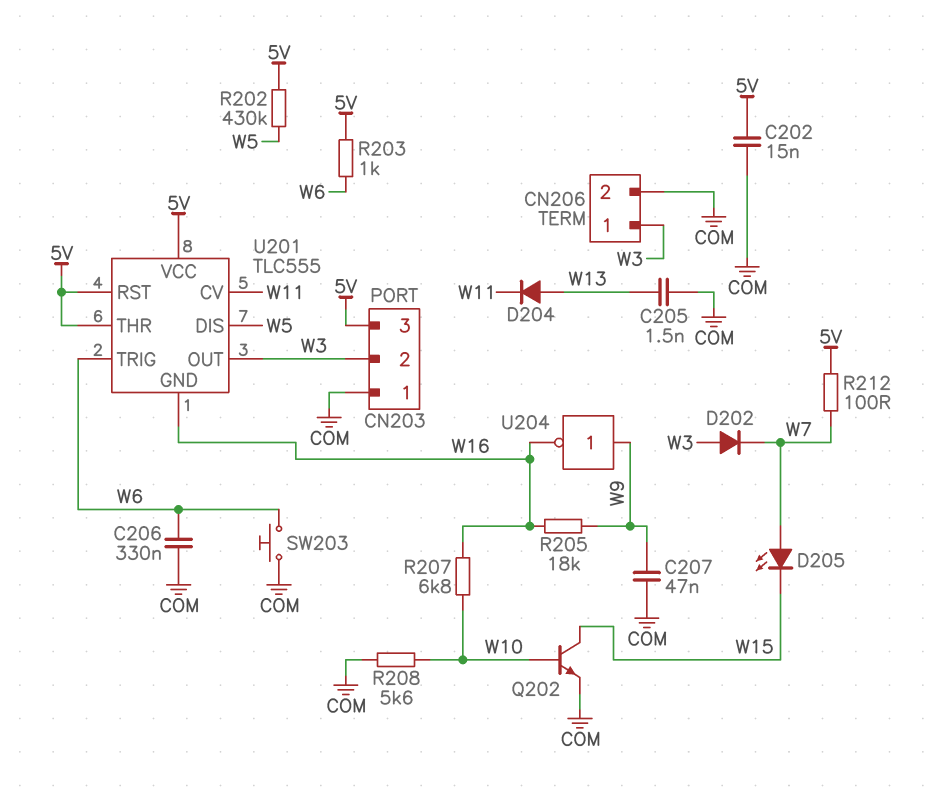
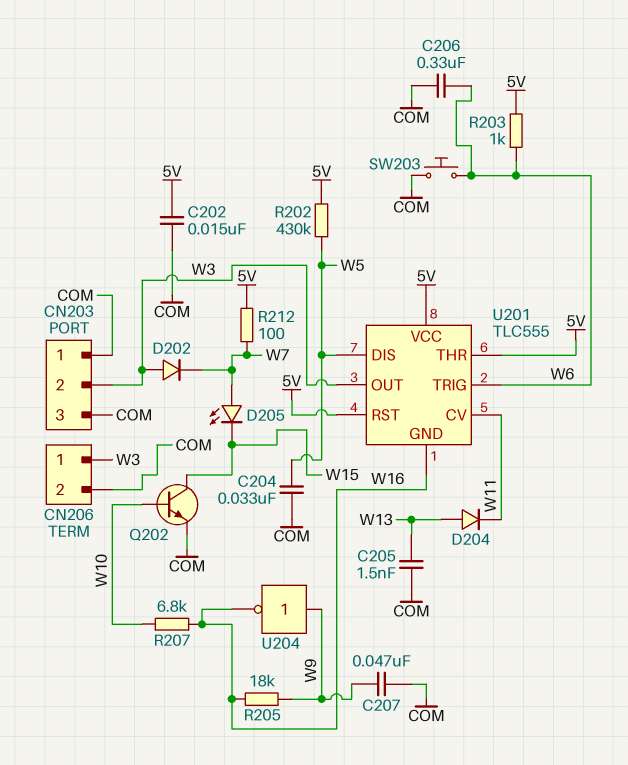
C204: none -> 33nF (COM, W5)
CN203 pin 3: 5V -> COM
R208: 5.6k (COM, W10) -> none

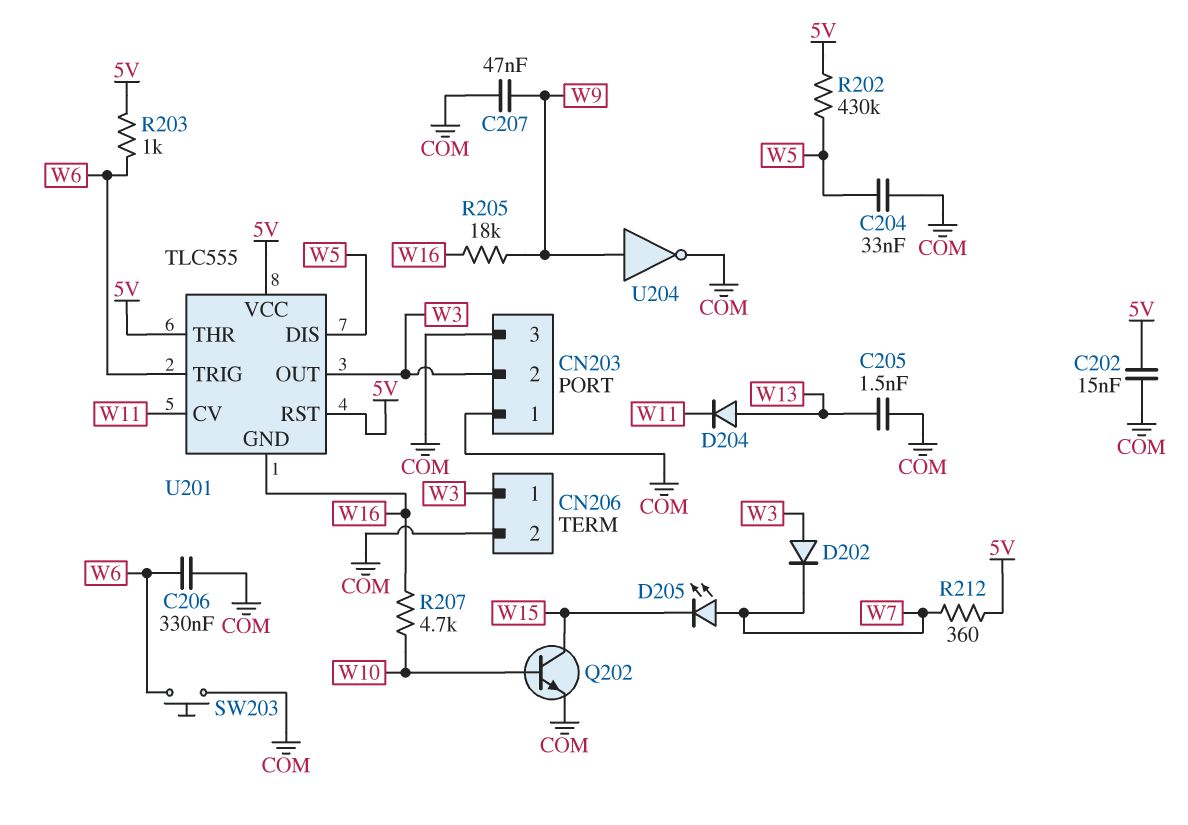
R207: 6.8k (W10, W16) -> 4.7k (W10, W16)
R212: 100 (5V, W7) -> 360 (5V, W7)
U204: NOT (in W9, out W16) -> NOT (in W9, out COM)

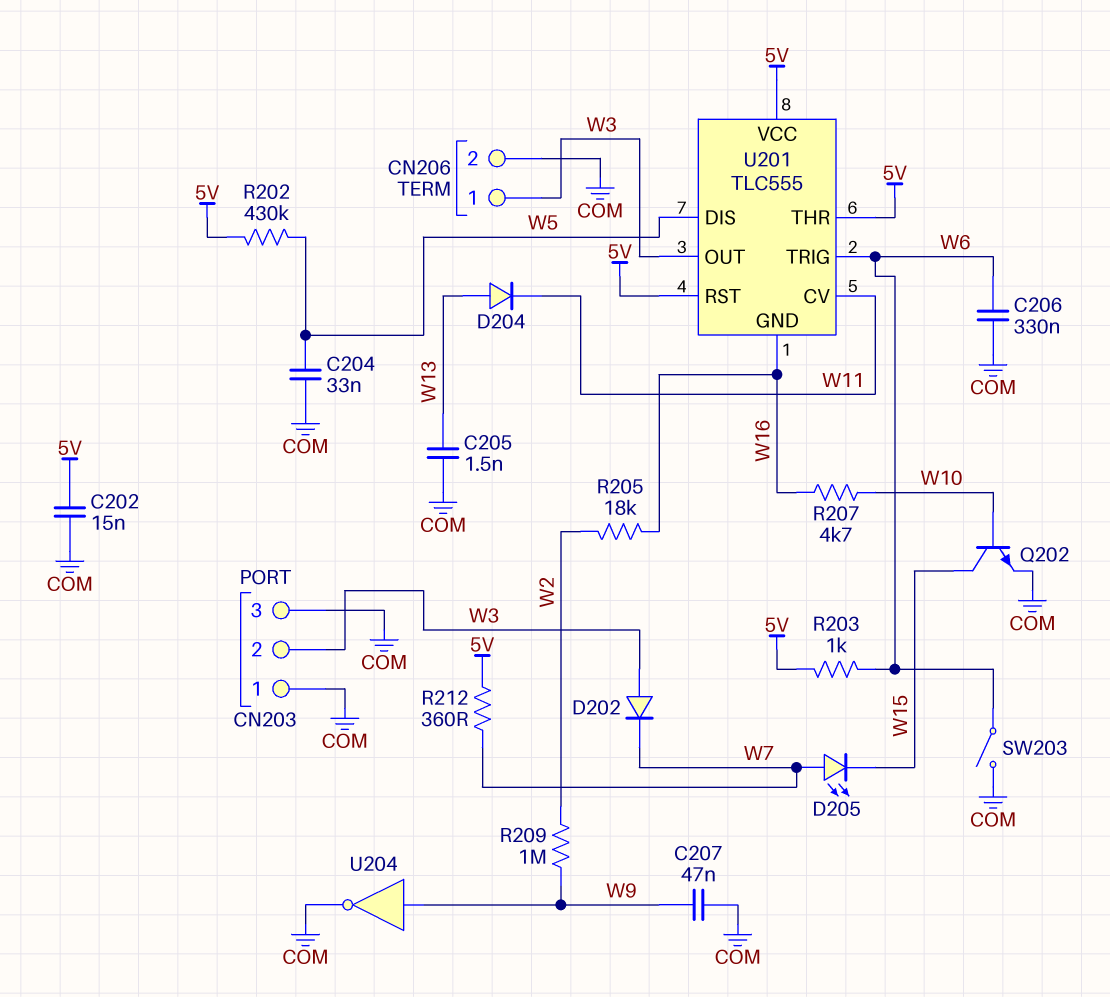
R205: 18k (W9, W16) -> 18k (W2, W16)
R209: none -> 1M (W2, W9)
SW203: button (COM, W6) -> switch (COM, W6)

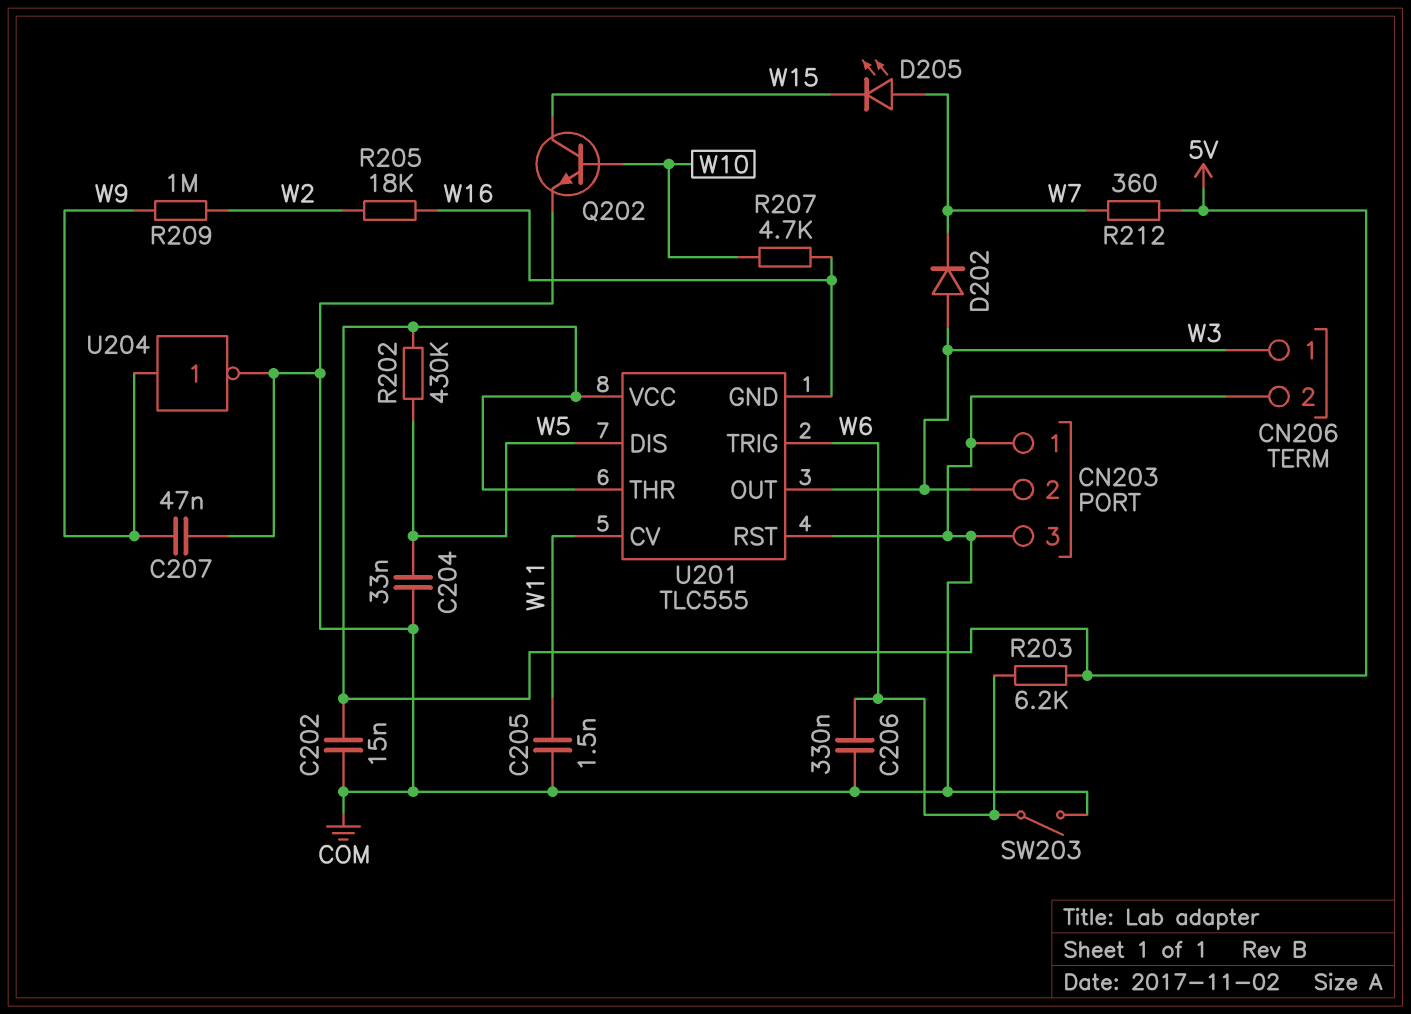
C205: 1.5nF (COM, W13) -> 1.5nF (COM, W11)
D204: diode (A W13, K W11) -> none
R203: 1k (5V, W6) -> 6.2k (5V, W6)
U201 pin RST: 5V -> COM

